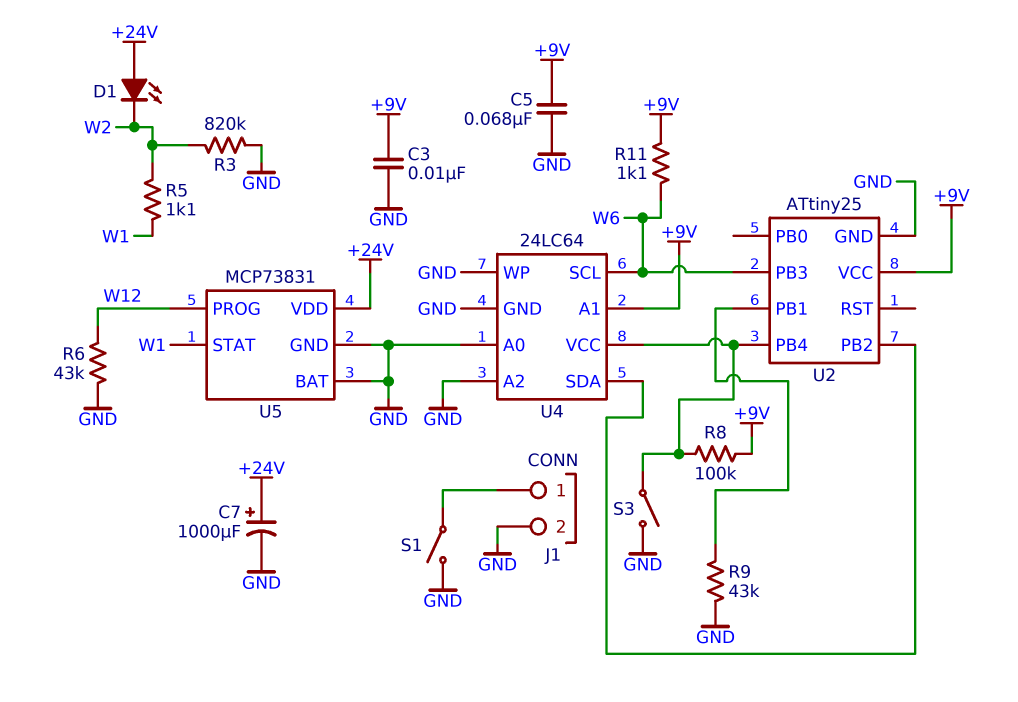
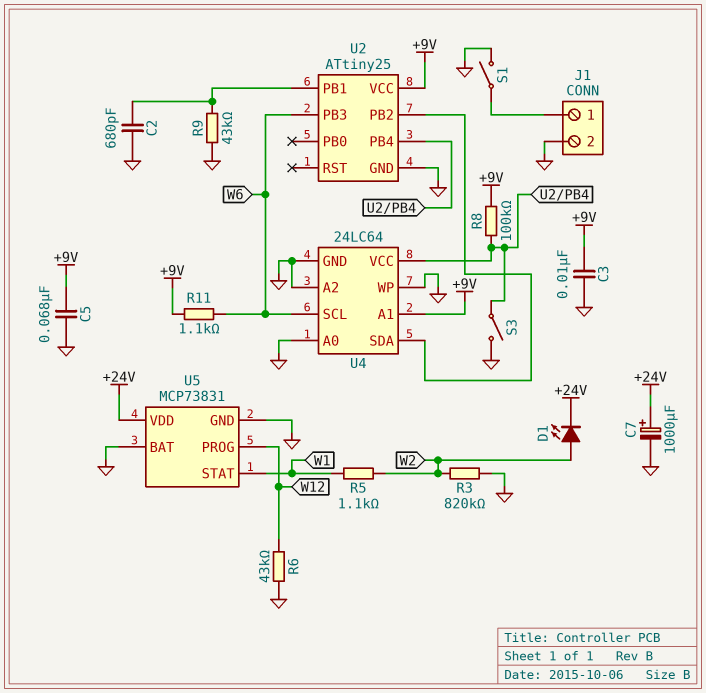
C2: none -> 680pF (GND, U2/PB1)
D1: LED (A +24V, K W2) -> LED (A W2, K +24V)

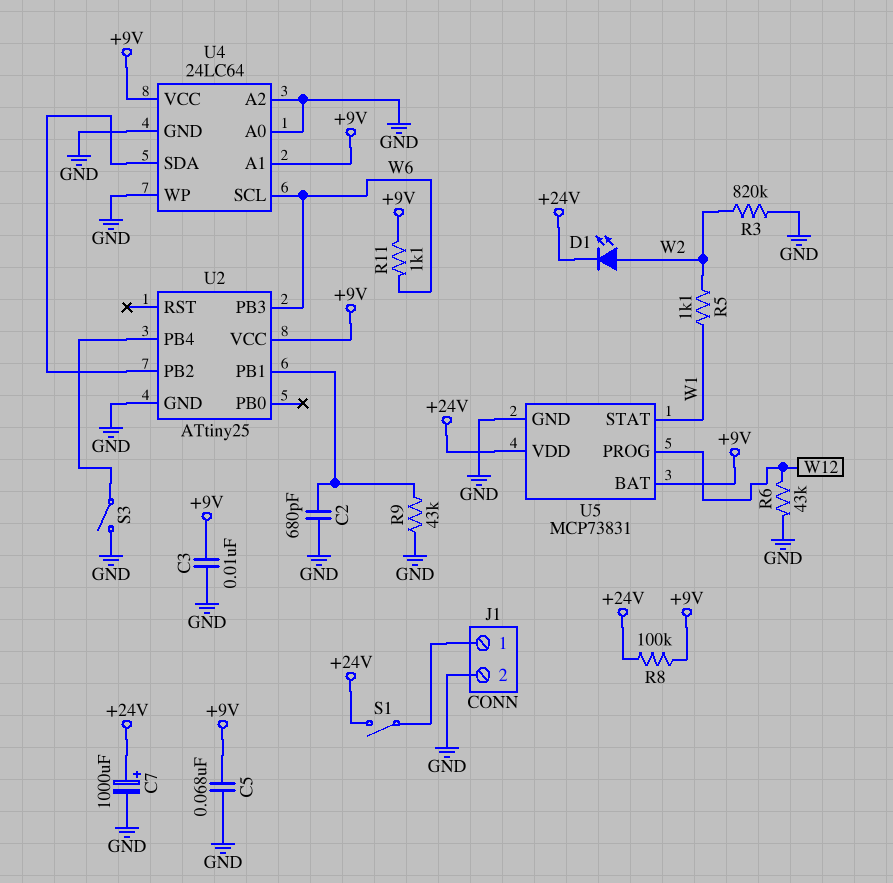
R8: 100k (+9V, U2/PB4) -> 100k (+9V, +24V)
S1: switch (GND, J1/1) -> switch (+24V, J1/1)
U4 pin VCC: U2/PB4 -> +9V
U5 pin BAT: GND -> +9V

